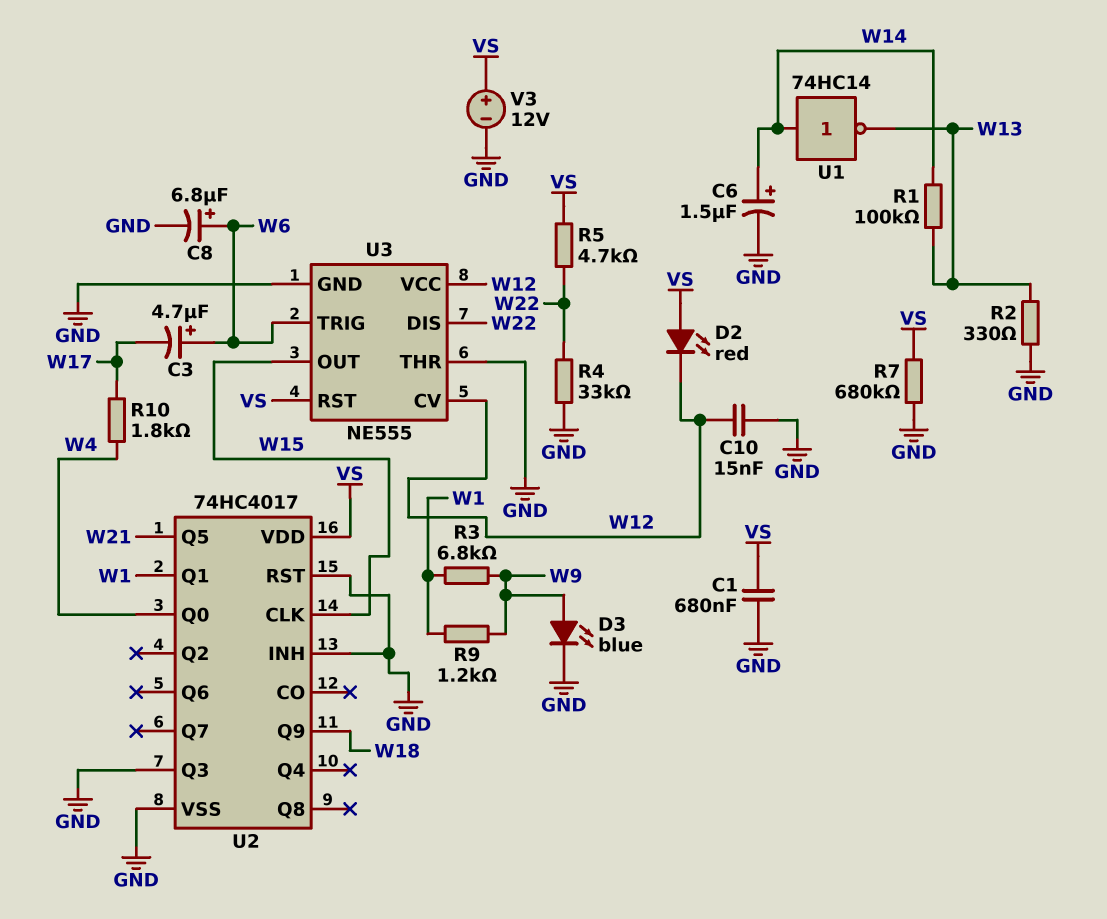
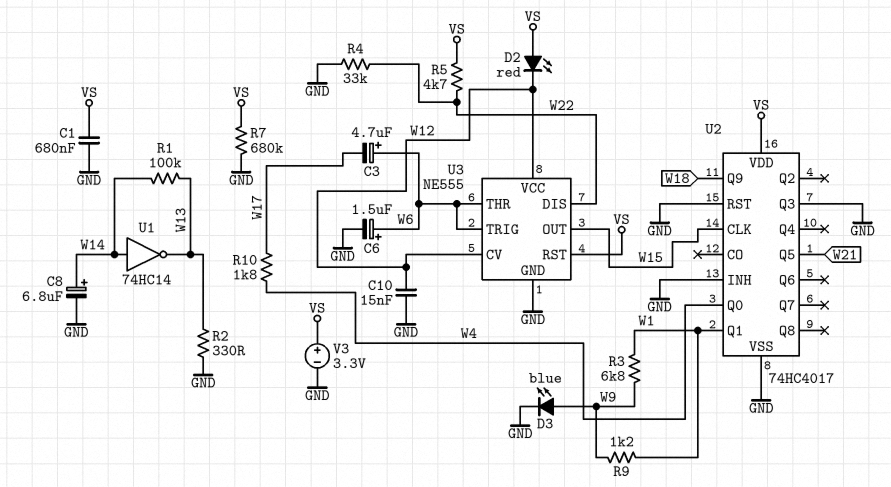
C6: 1.5uF (plus W14, minus GND) -> 1.5uF (plus W6, minus GND)
C8: 6.8uF (plus W6, minus GND) -> 6.8uF (plus W14, minus GND)
U3 pin THR: GND -> W6
V3: 12V (plus VS, minus GND) -> 3.3V (plus VS, minus GND)

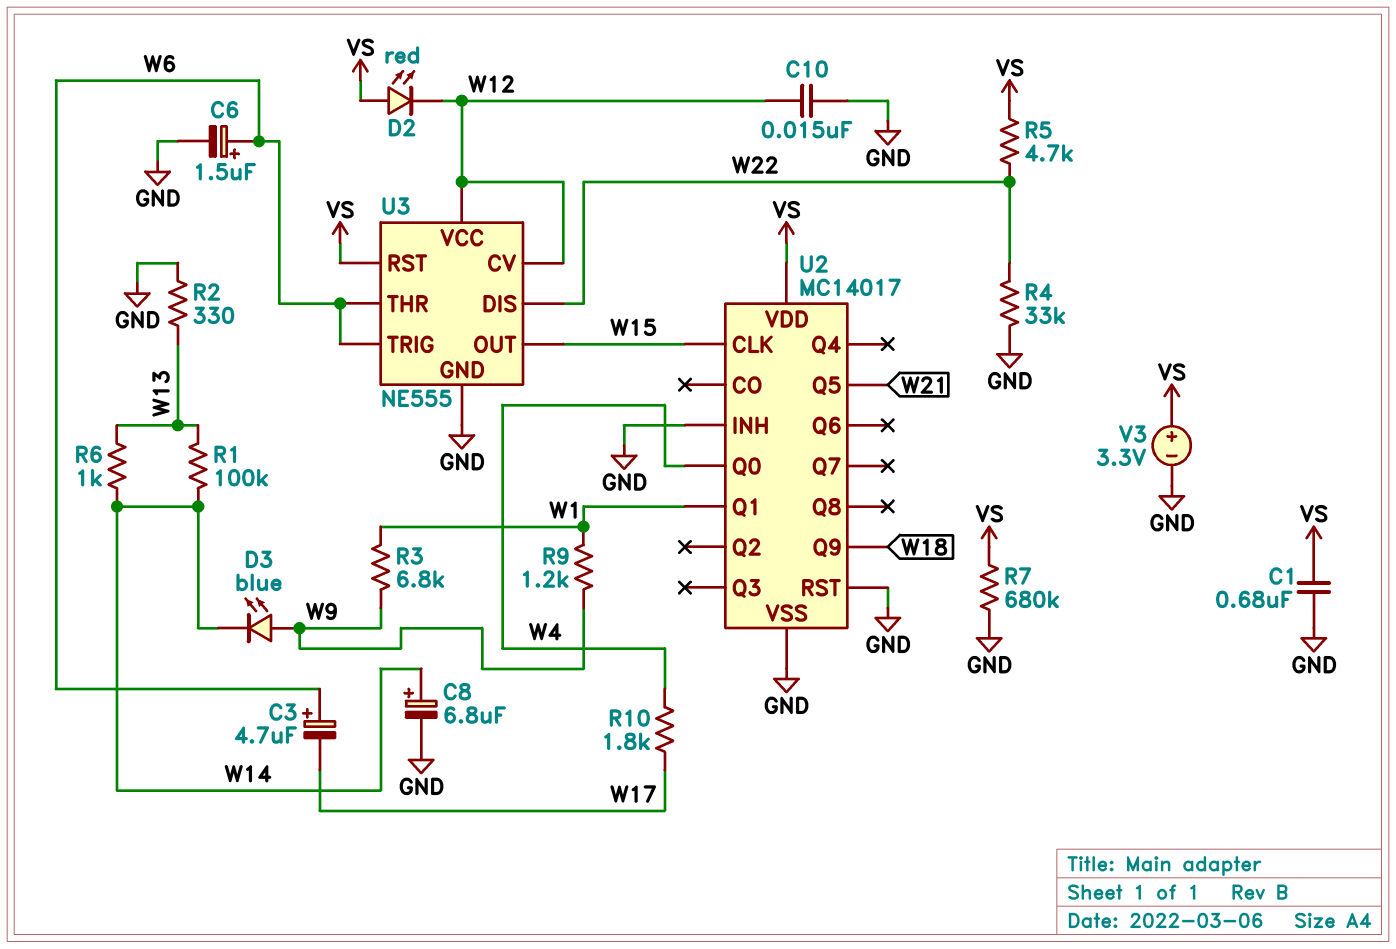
D3: LED blue (A W9, K GND) -> LED blue (A W9, K W14)
R6: none -> 1k (W13, W14)
U1: NOT 74HC14 (in W14, out W13) -> none
U2: 74HC4017 -> MC14017
U2 pin Q3: GND -> none

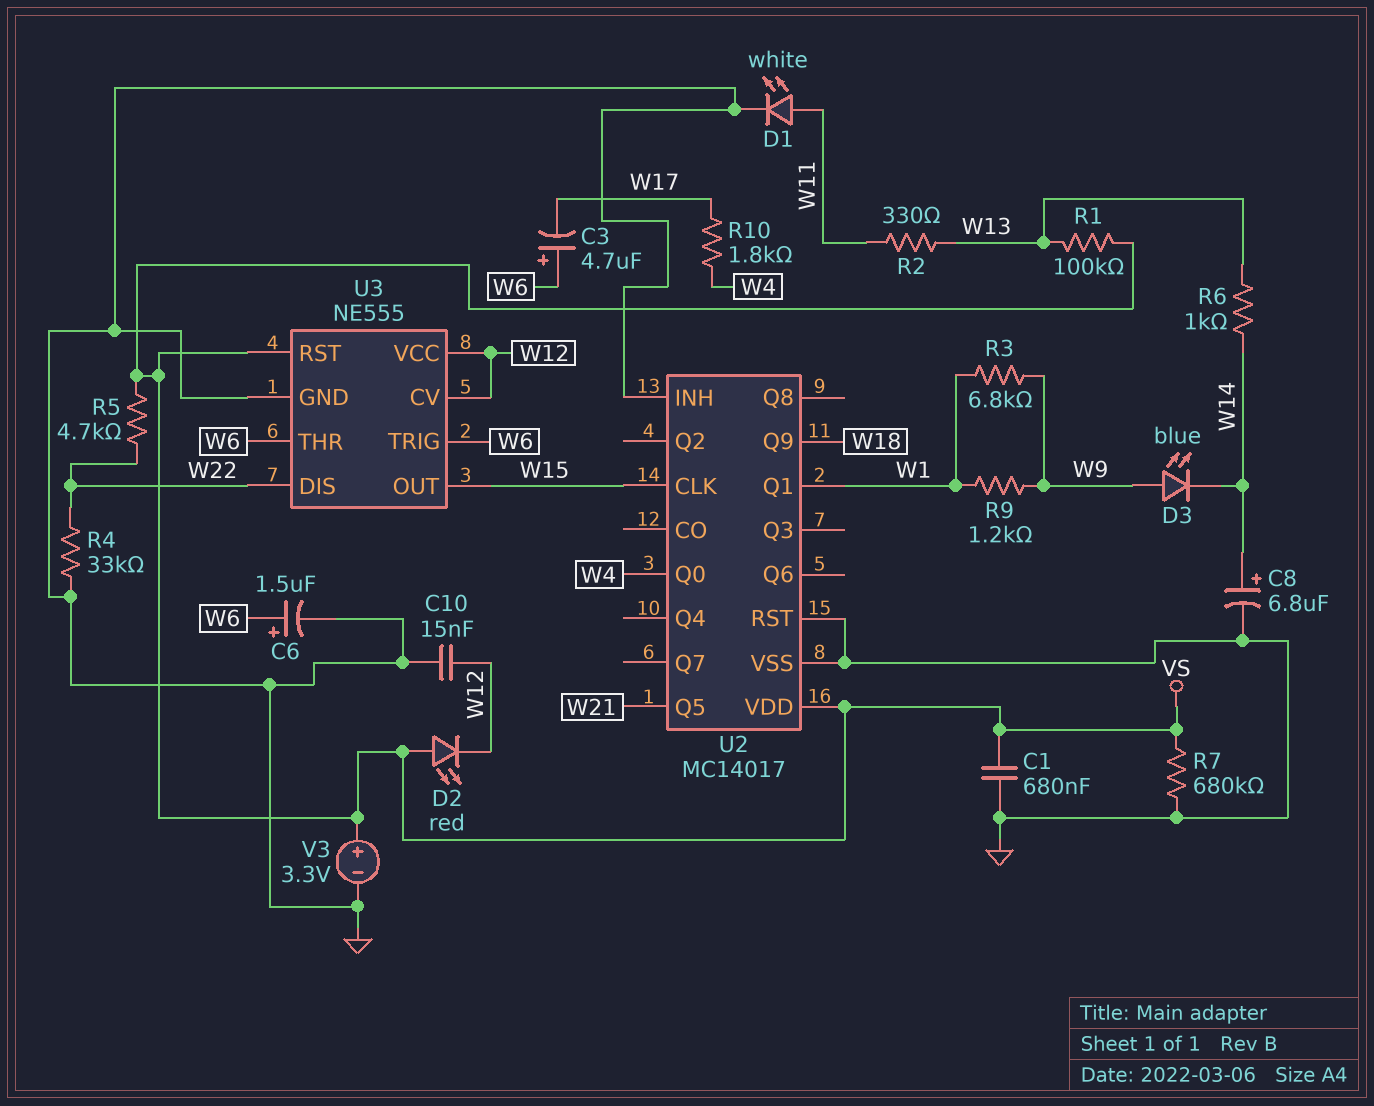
D1: none -> LED white (A W11, K GND)
R1: 100k (W13, W14) -> 100k (VS, W13)
R2: 330 (GND, W13) -> 330 (W11, W13)

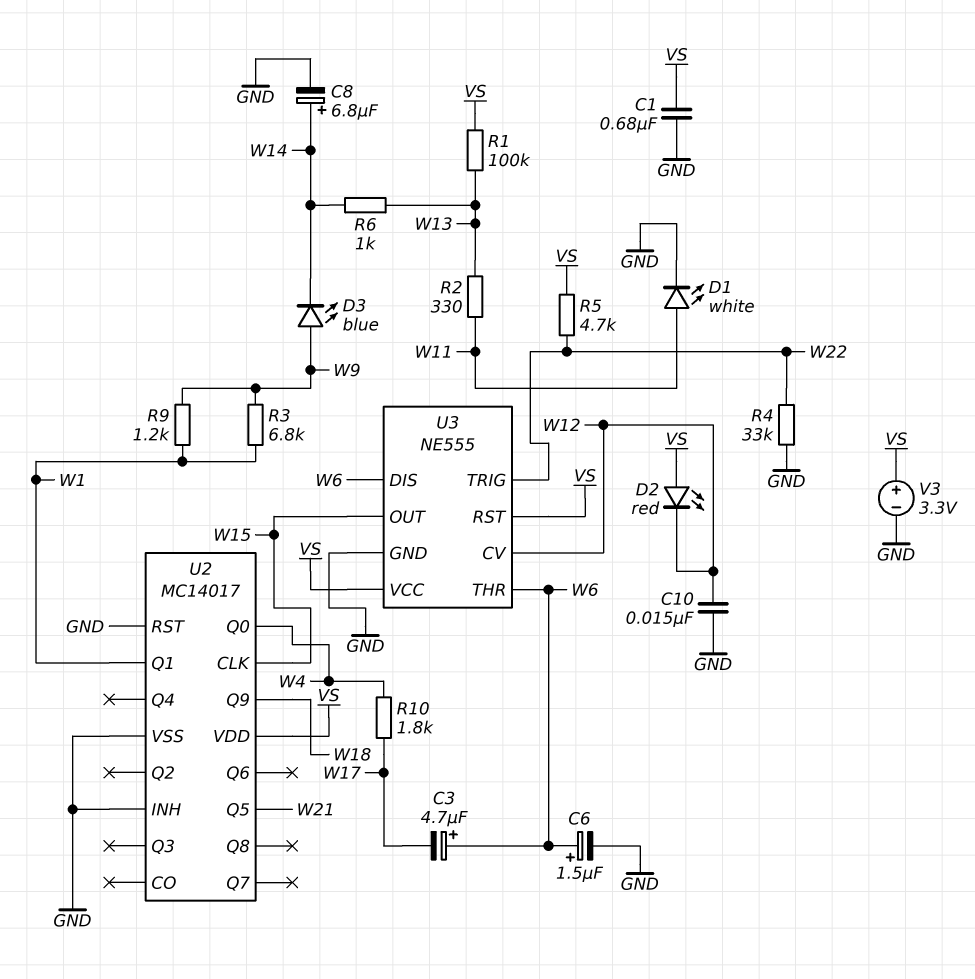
R7: 680k (GND, VS) -> none
U3 pin DIS: W22 -> W6
U3 pin TRIG: W6 -> W22
U3 pin VCC: W12 -> VS

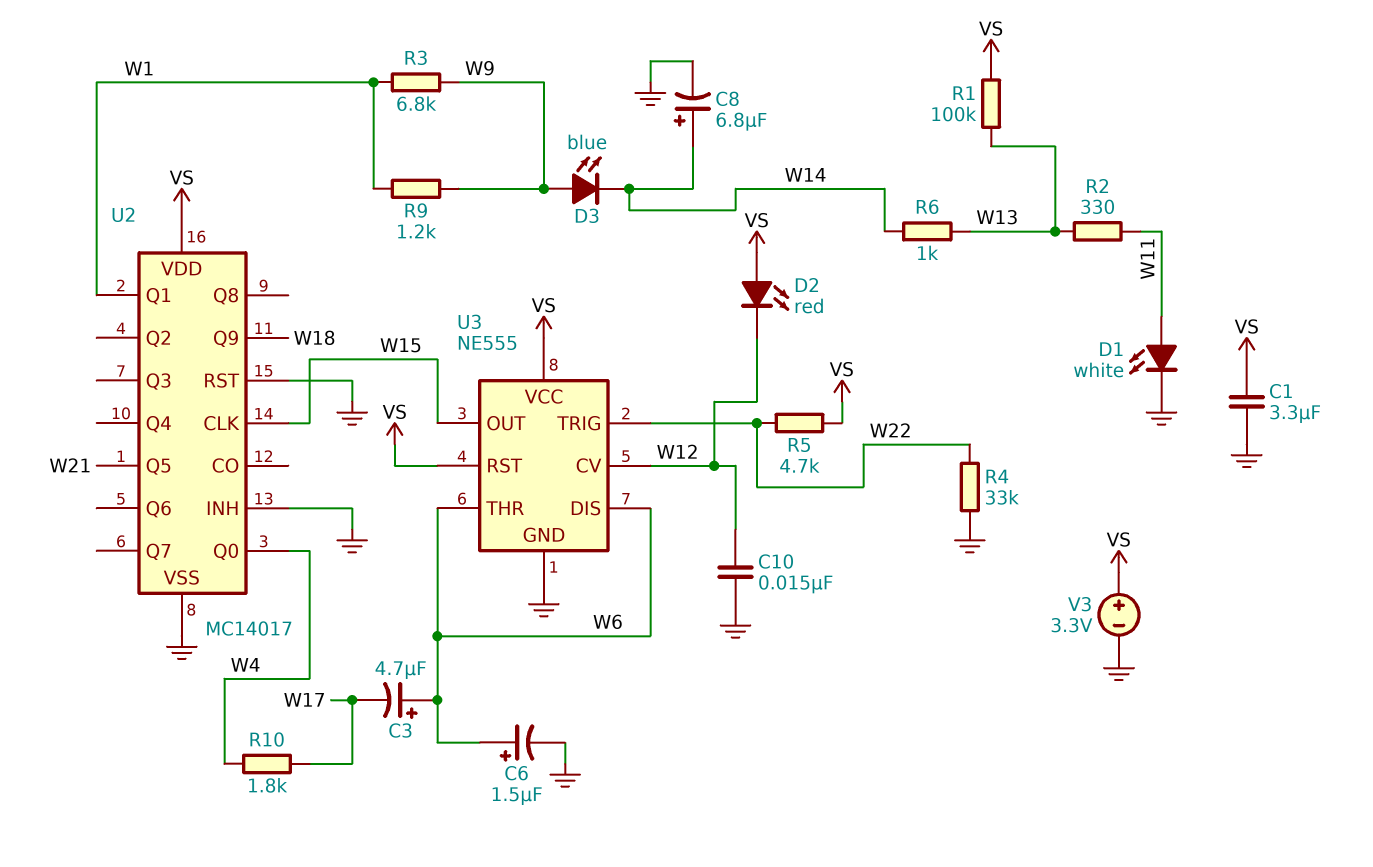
C1: 680nF (GND, VS) -> 3.3uF (GND, VS)

